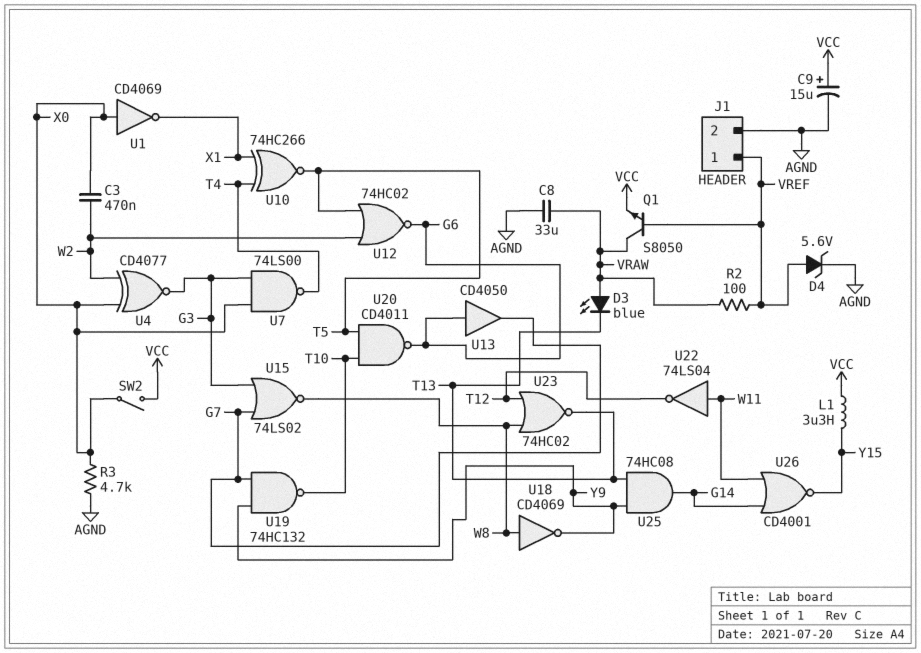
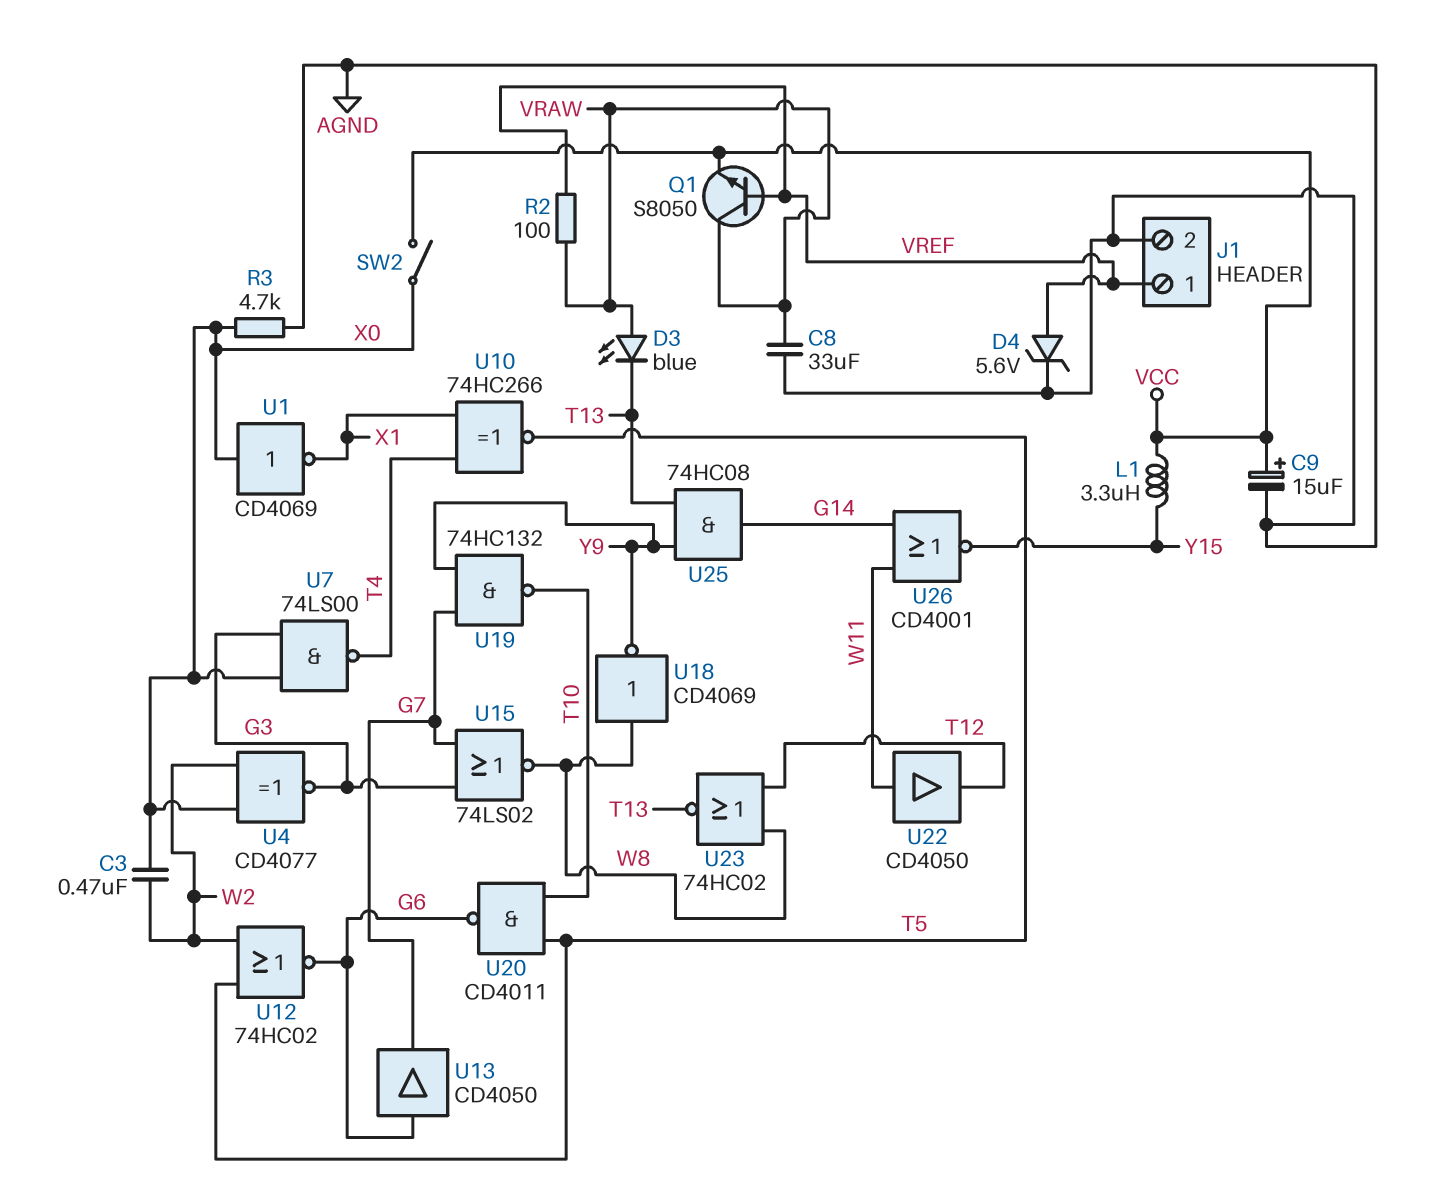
U22: NOT 74LS04 (in W11, out T12) -> buffer CD4050 (in W11, out T12)

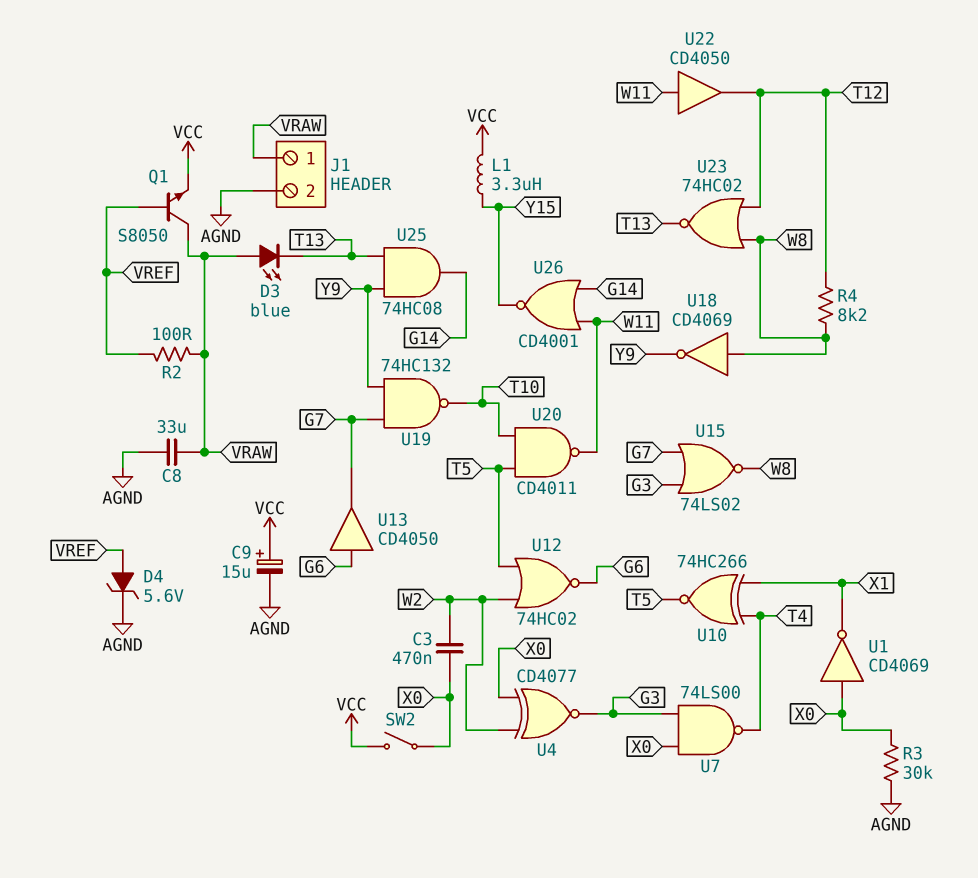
J1 pin 1: VREF -> VRAW
R3: 4.7k (AGND, X0) -> 30k (AGND, X0)
R4: none -> 8.2k (T12, W8)
U20: NAND CD4011 (in T5, in T10, out G6) -> NAND CD4011 (in T5, in T10, out W11)

